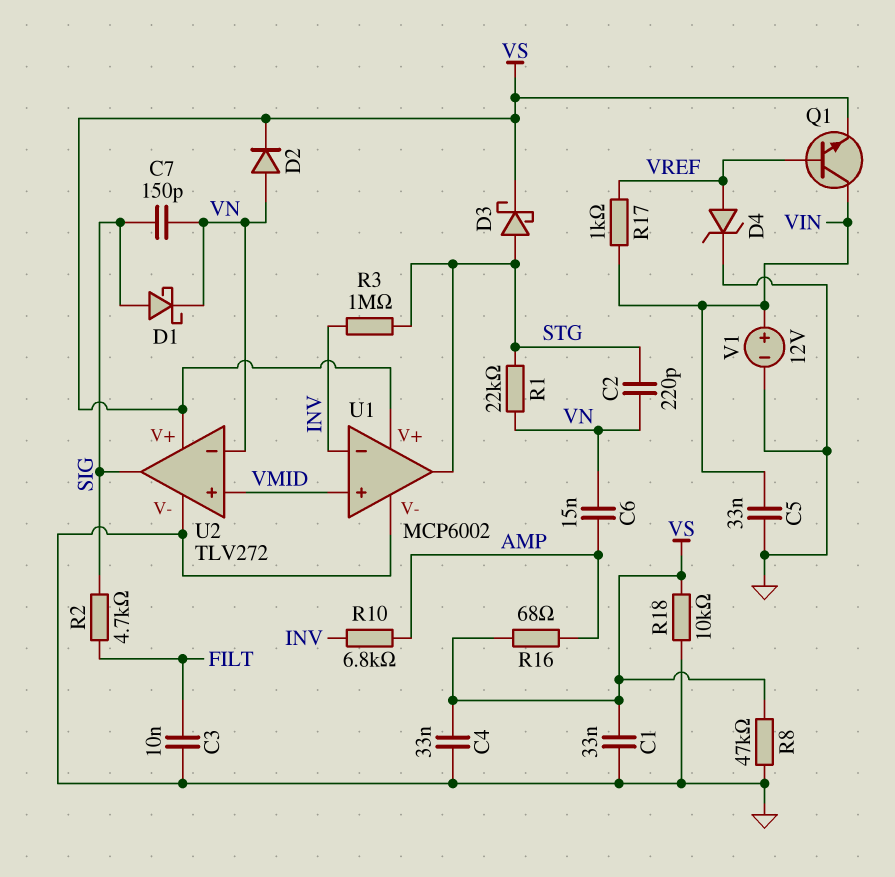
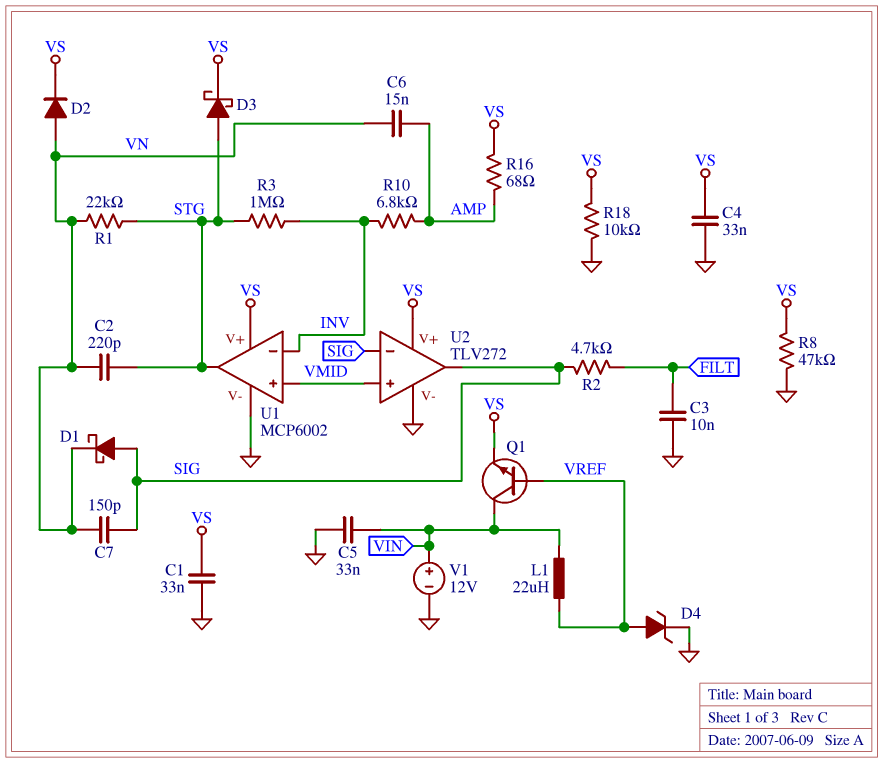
L1: none -> 22uH (VIN, VREF)
R17: 1k (VIN, VREF) -> none
U2 pin in-: VN -> SIG

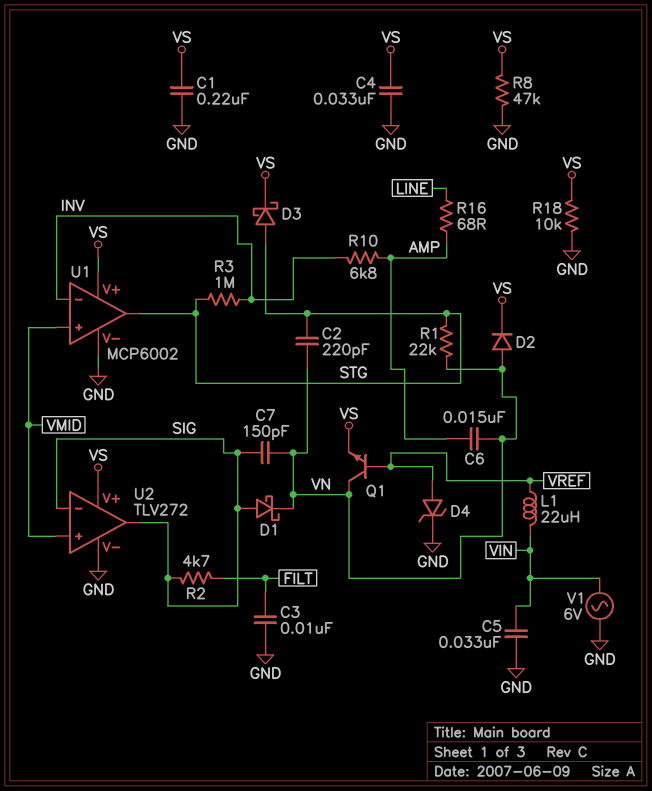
C1: 33nF (GND, VS) -> 220nF (GND, VS)
Q1: NPN (B VREF, C VIN, E VS) -> NPN (B VREF, C VN, E VS)
R16: 68 (AMP, VS) -> 68 (AMP, LINE)
V1: 12V (plus VIN, minus GND) -> AC 6V (GND, VIN)

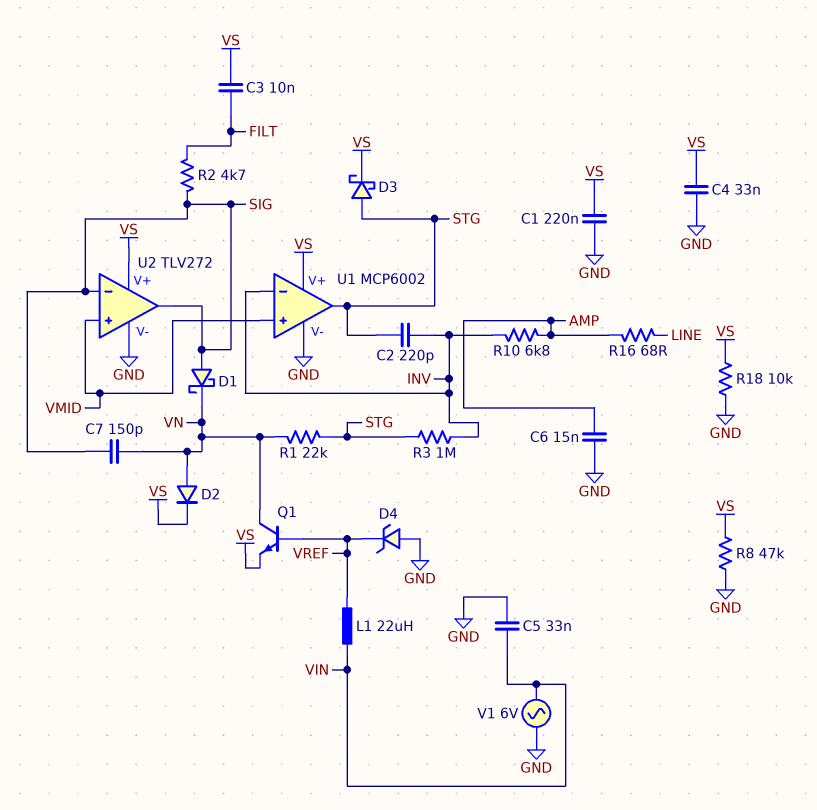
C2: 220pF (STG, VN) -> 220pF (INV, STG)
C3: 10nF (FILT, GND) -> 10nF (FILT, VS)
C6: 15nF (AMP, VN) -> 15nF (AMP, GND)
D4: zener (A VREF, K GND) -> zener (A GND, K VREF)

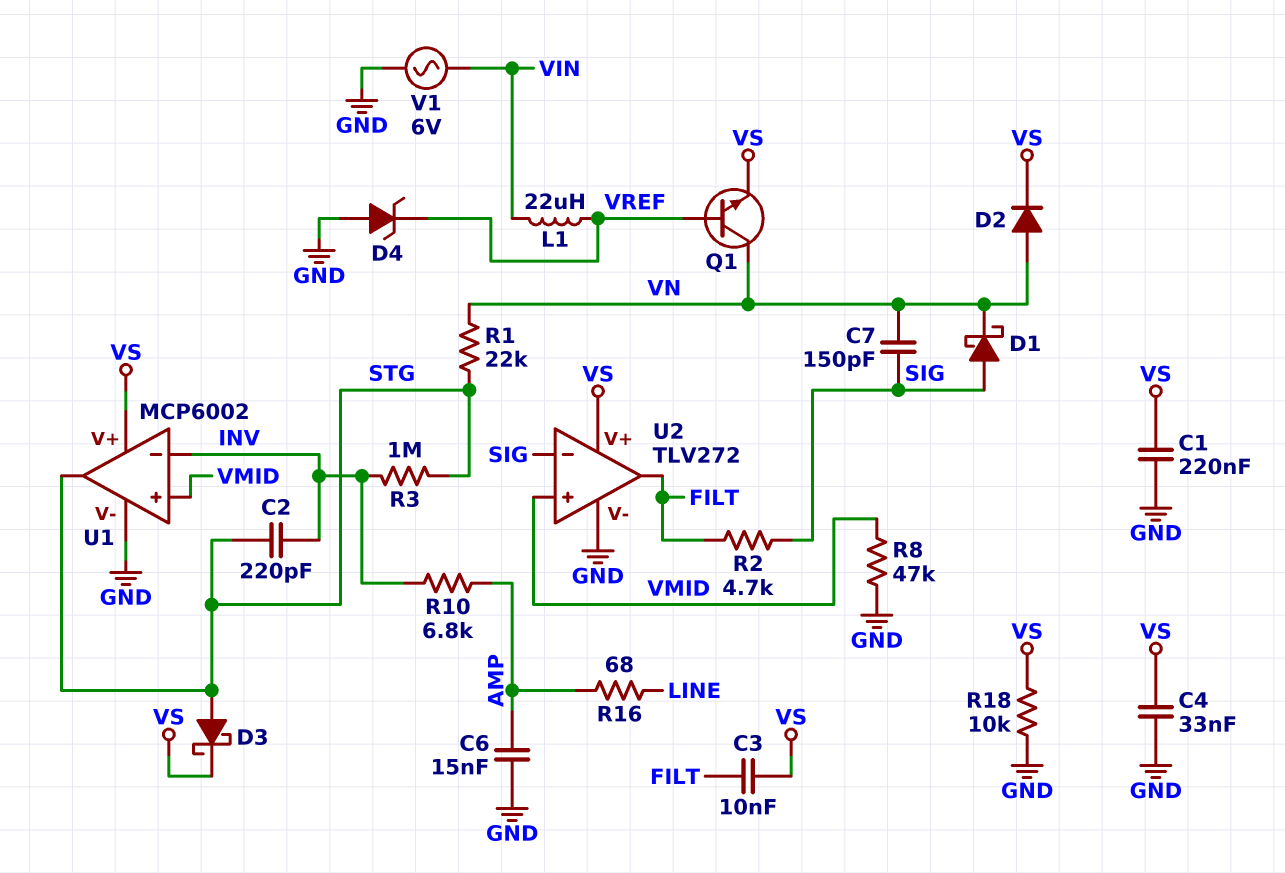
C5: 33nF (GND, VIN) -> none
R8: 47k (GND, VS) -> 47k (GND, VMID)
U2 pin out: SIG -> FILT

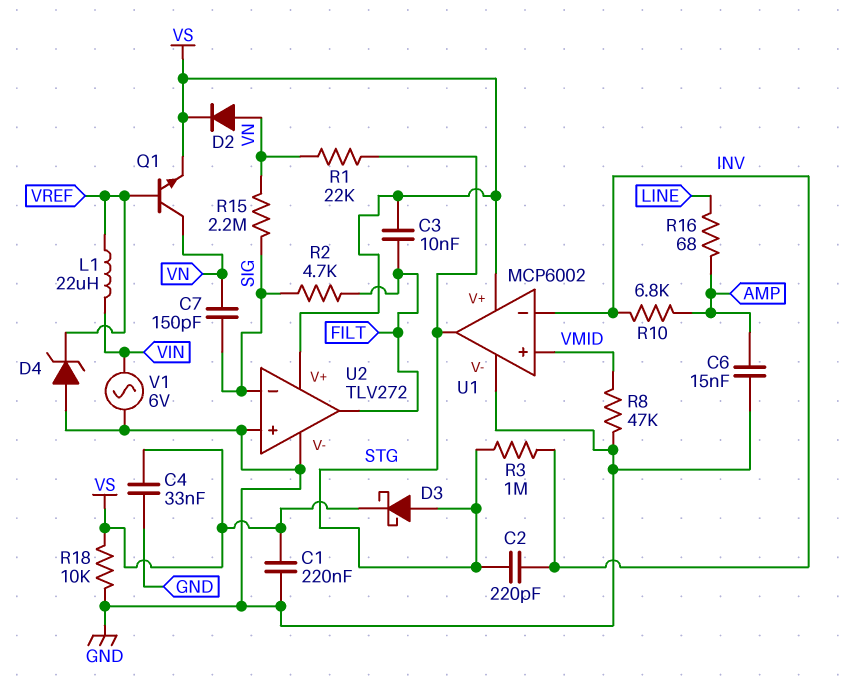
D1: schottky (A SIG, K VN) -> none
R15: none -> 2.2M (SIG, VN)
U2 pin in+: VMID -> GND

